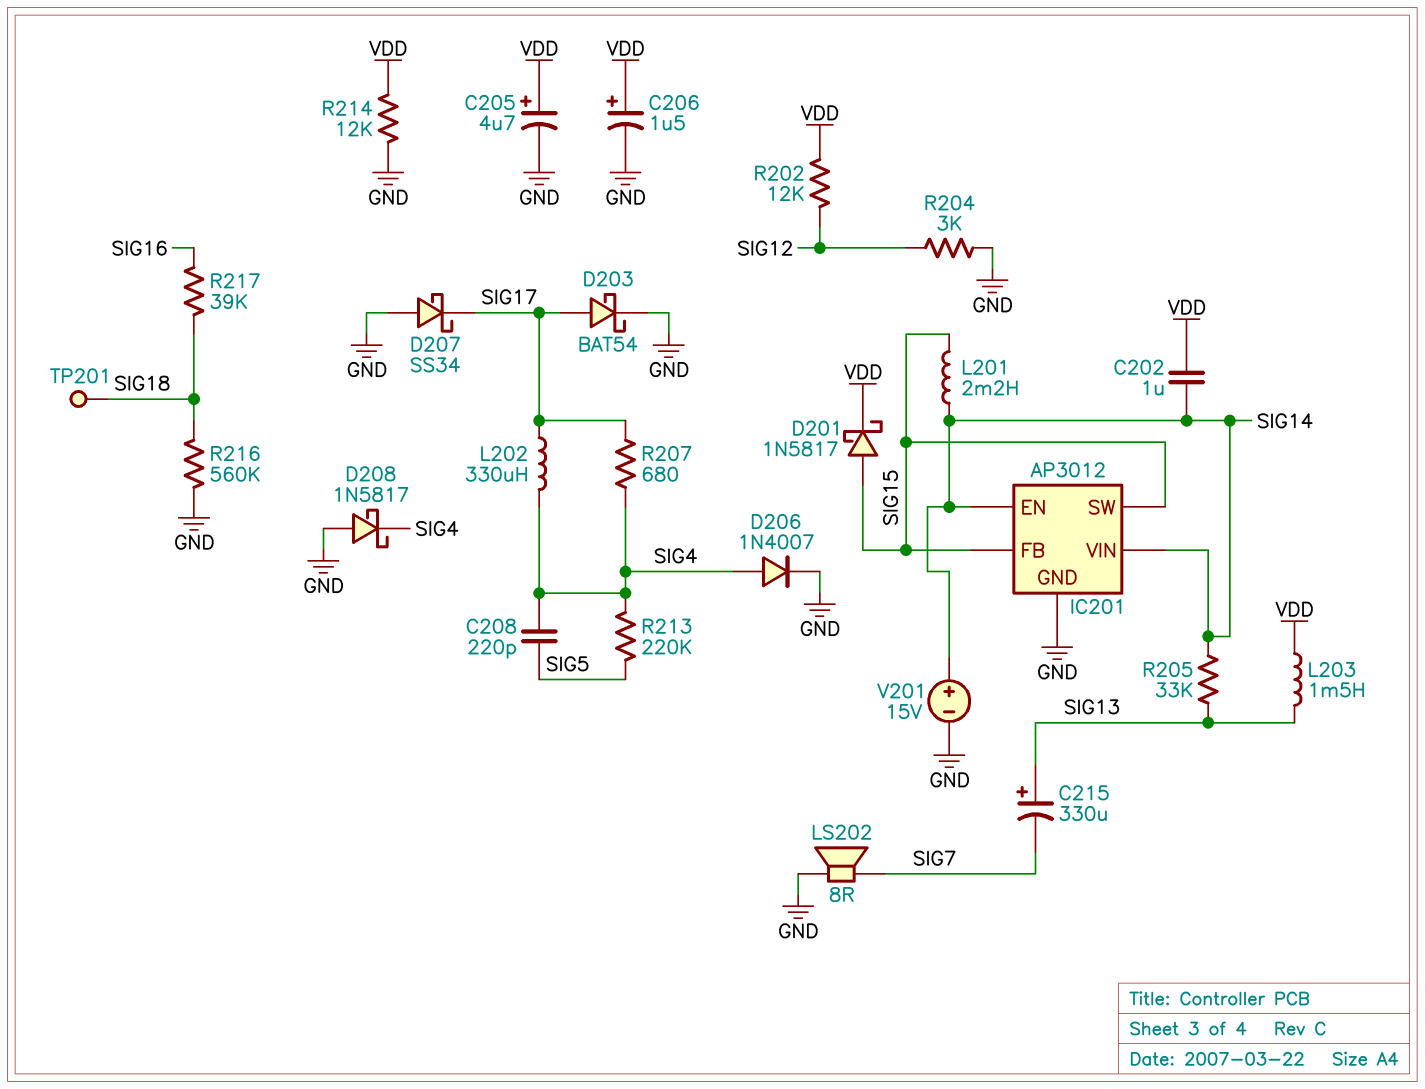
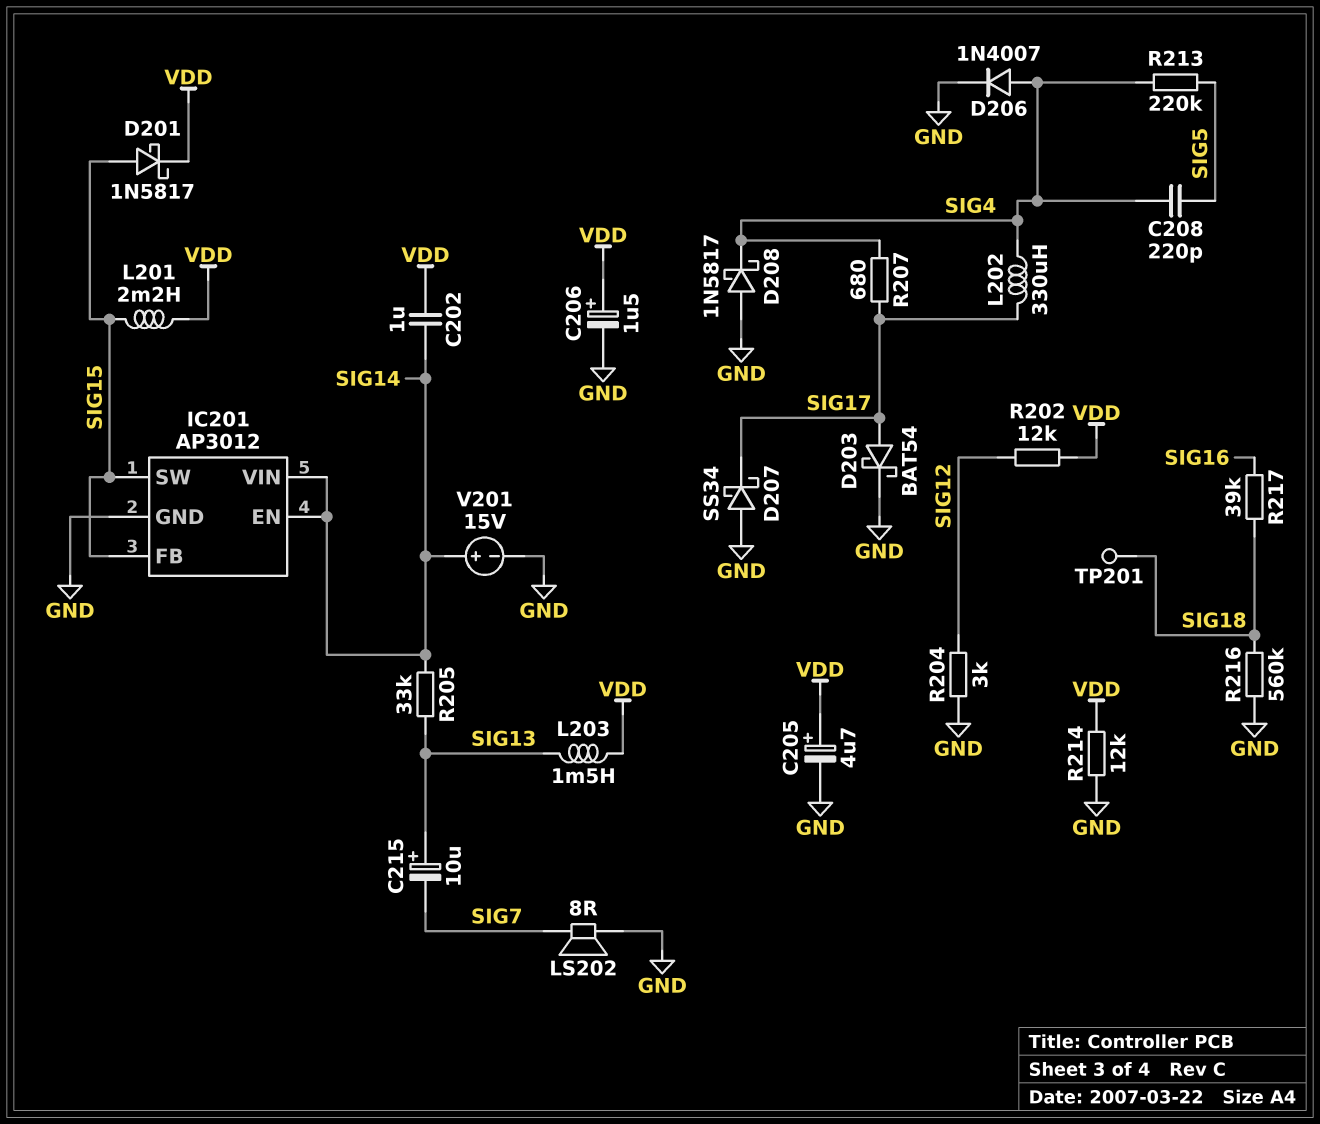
C215: 330uF (plus SIG13, minus SIG7) -> 10uF (plus SIG13, minus SIG7)
L201: 2.2mH (SIG14, SIG15) -> 2.2mH (SIG15, VDD)

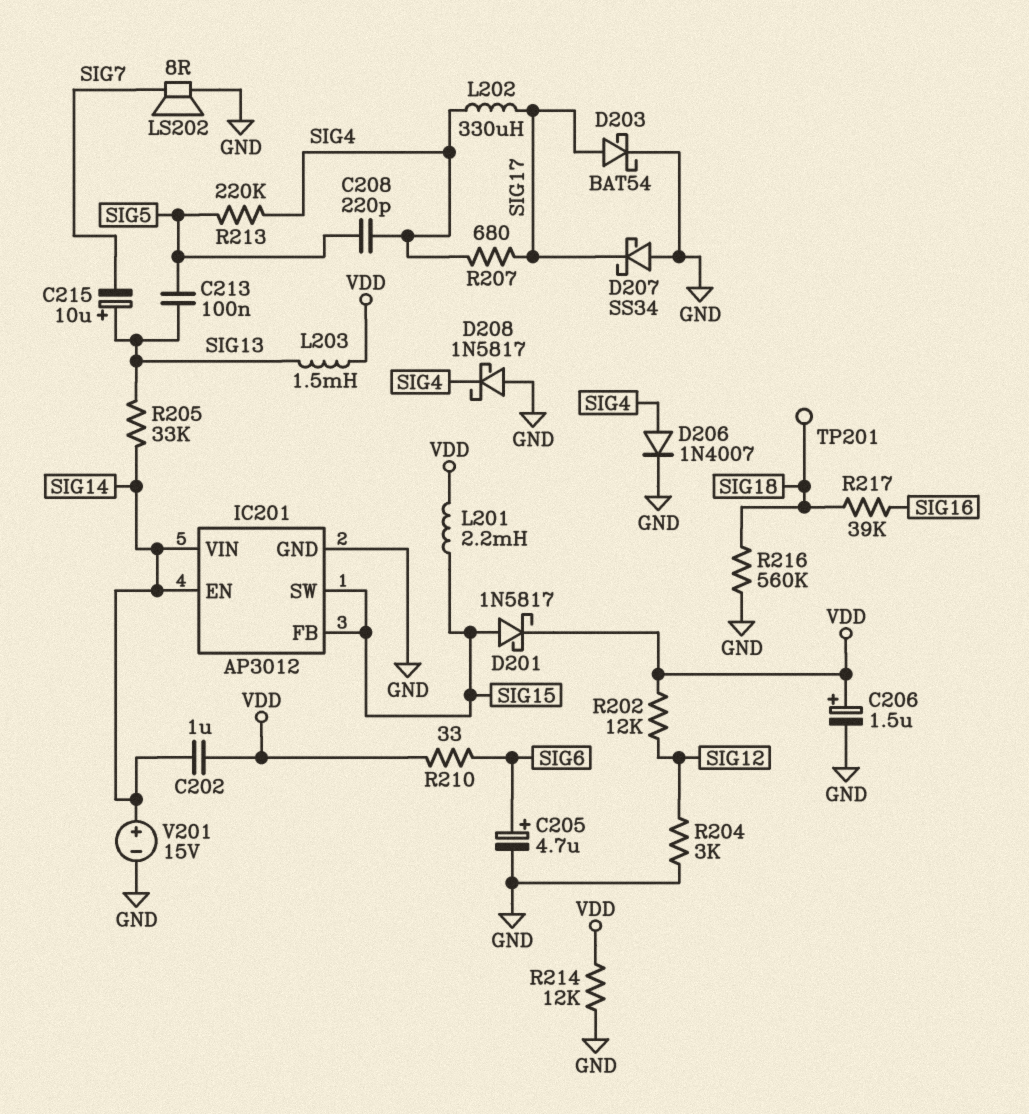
C205: 4.7uF (plus VDD, minus GND) -> 4.7uF (plus SIG6, minus GND)
C213: none -> 100nF (SIG5, SIG13)
R210: none -> 33 (SIG6, VDD)

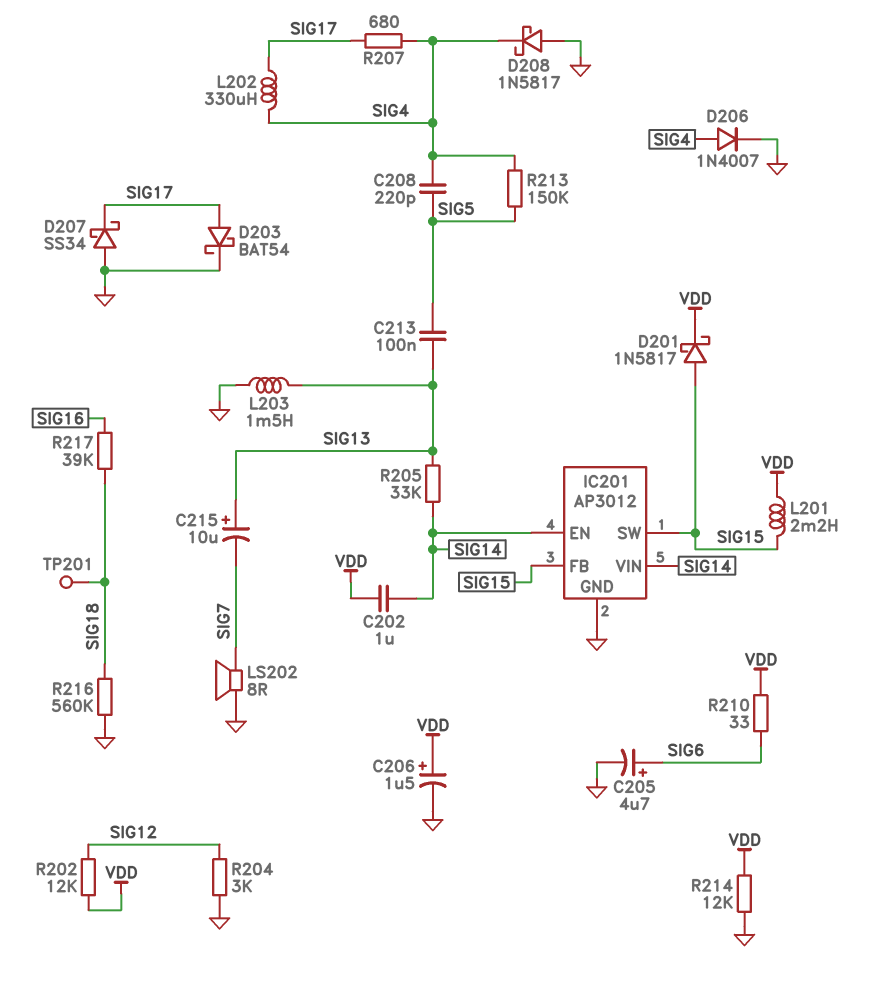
L203: 1.5mH (SIG13, VDD) -> 1.5mH (GND, SIG13)
R213: 220k (SIG4, SIG5) -> 150k (SIG4, SIG5)
V201: 15V (plus SIG14, minus GND) -> none

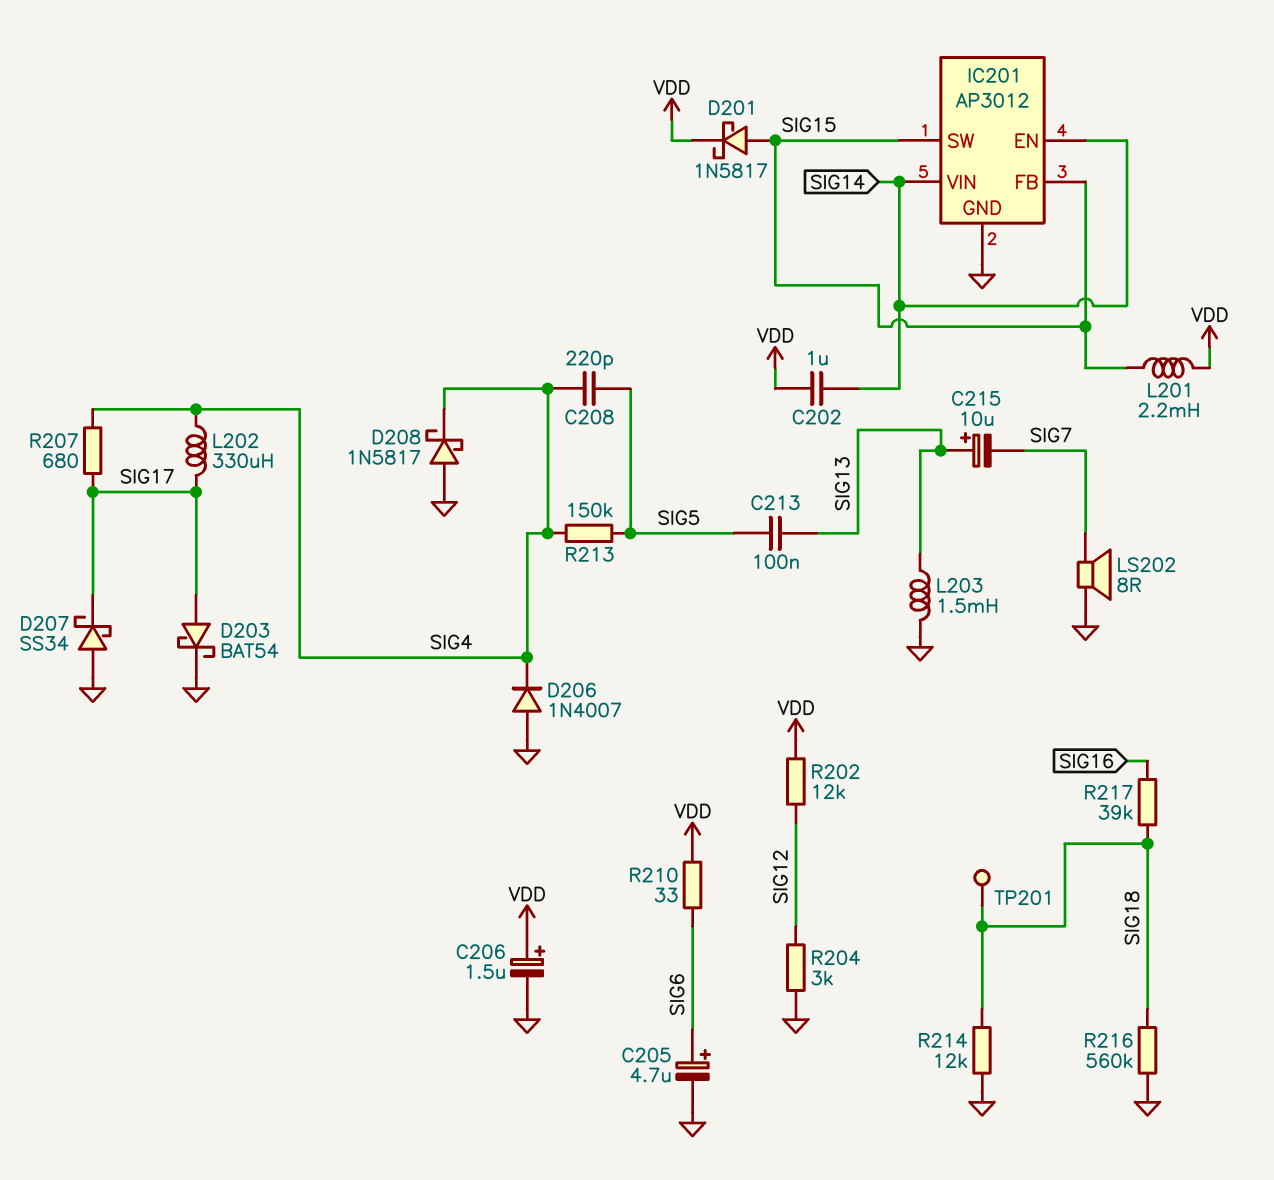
D206: diode 1N4007 (A SIG4, K GND) -> diode 1N4007 (A GND, K SIG4)
R205: 33k (SIG13, SIG14) -> none
R214: 12k (GND, VDD) -> 12k (GND, SIG18)

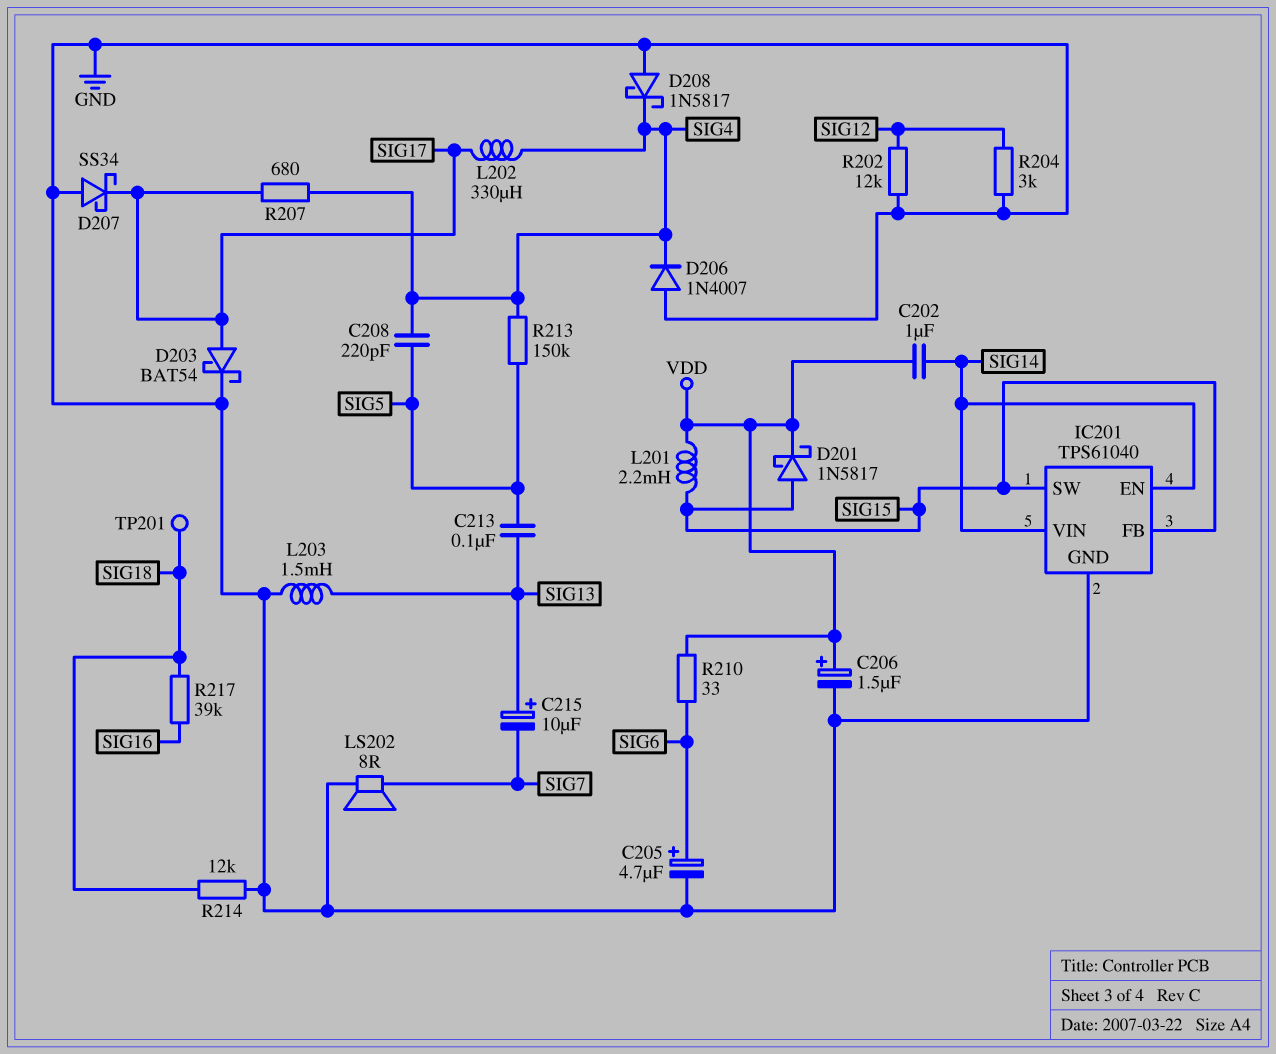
IC201: AP3012 -> TPS61040
R202: 12k (SIG12, VDD) -> 12k (GND, SIG12)
R216: 560k (GND, SIG18) -> none

